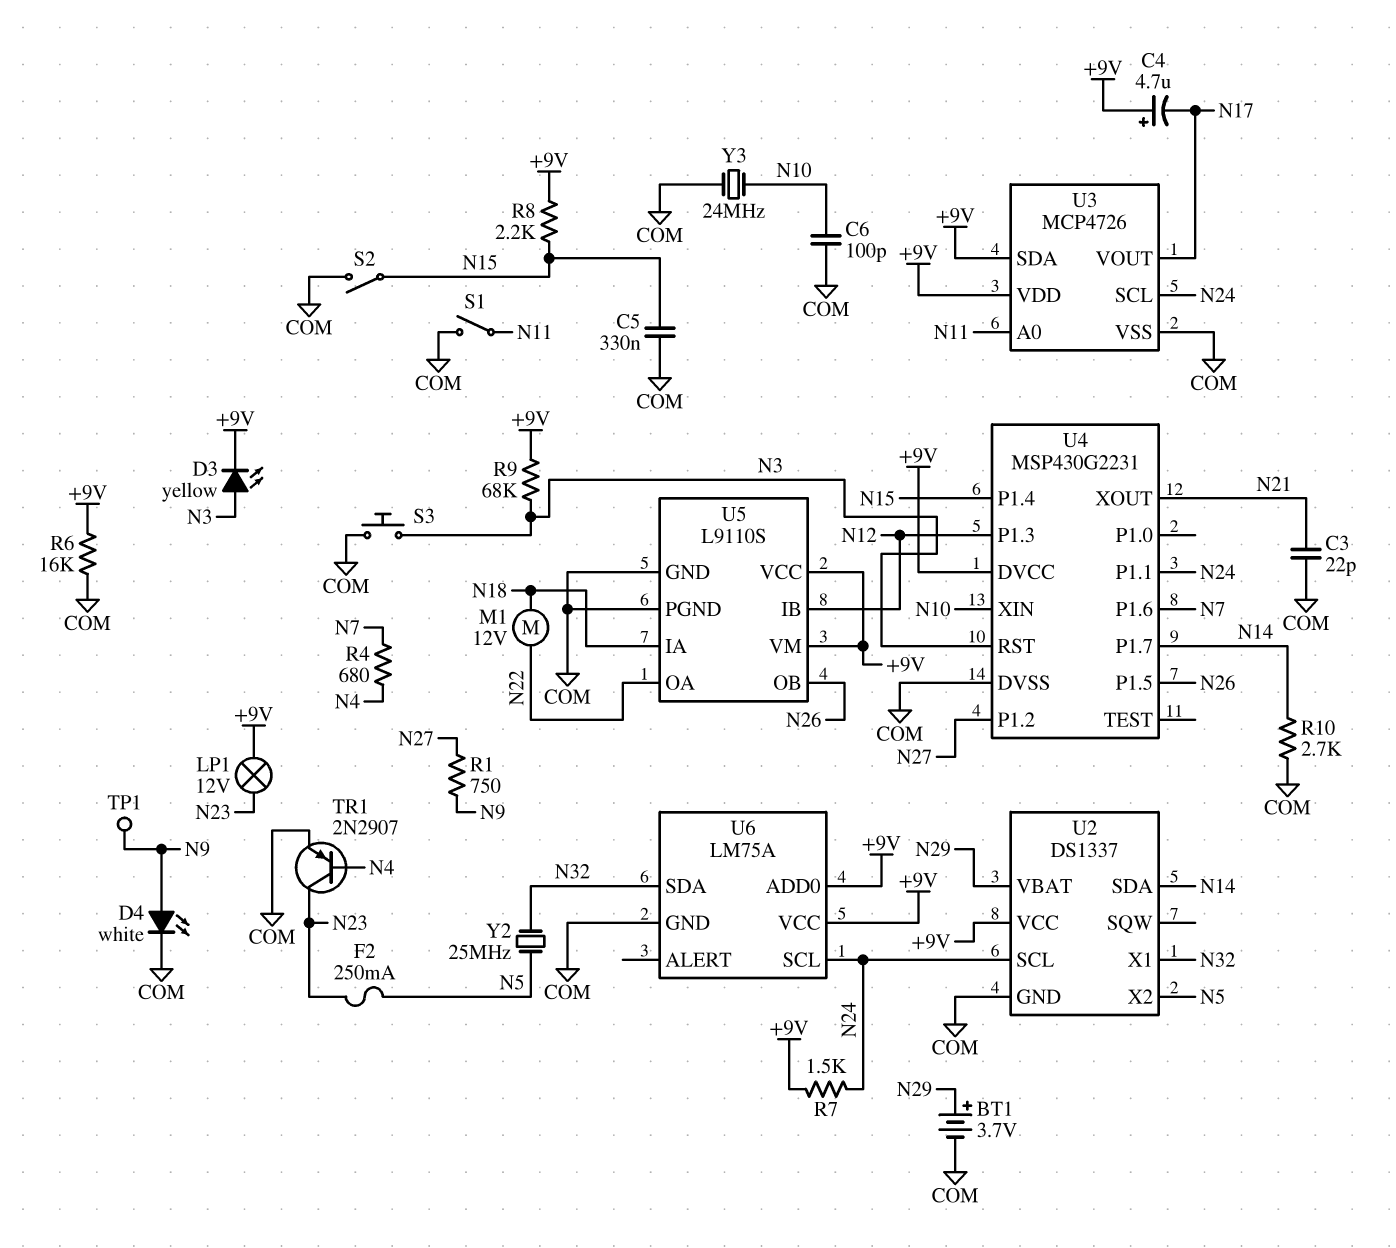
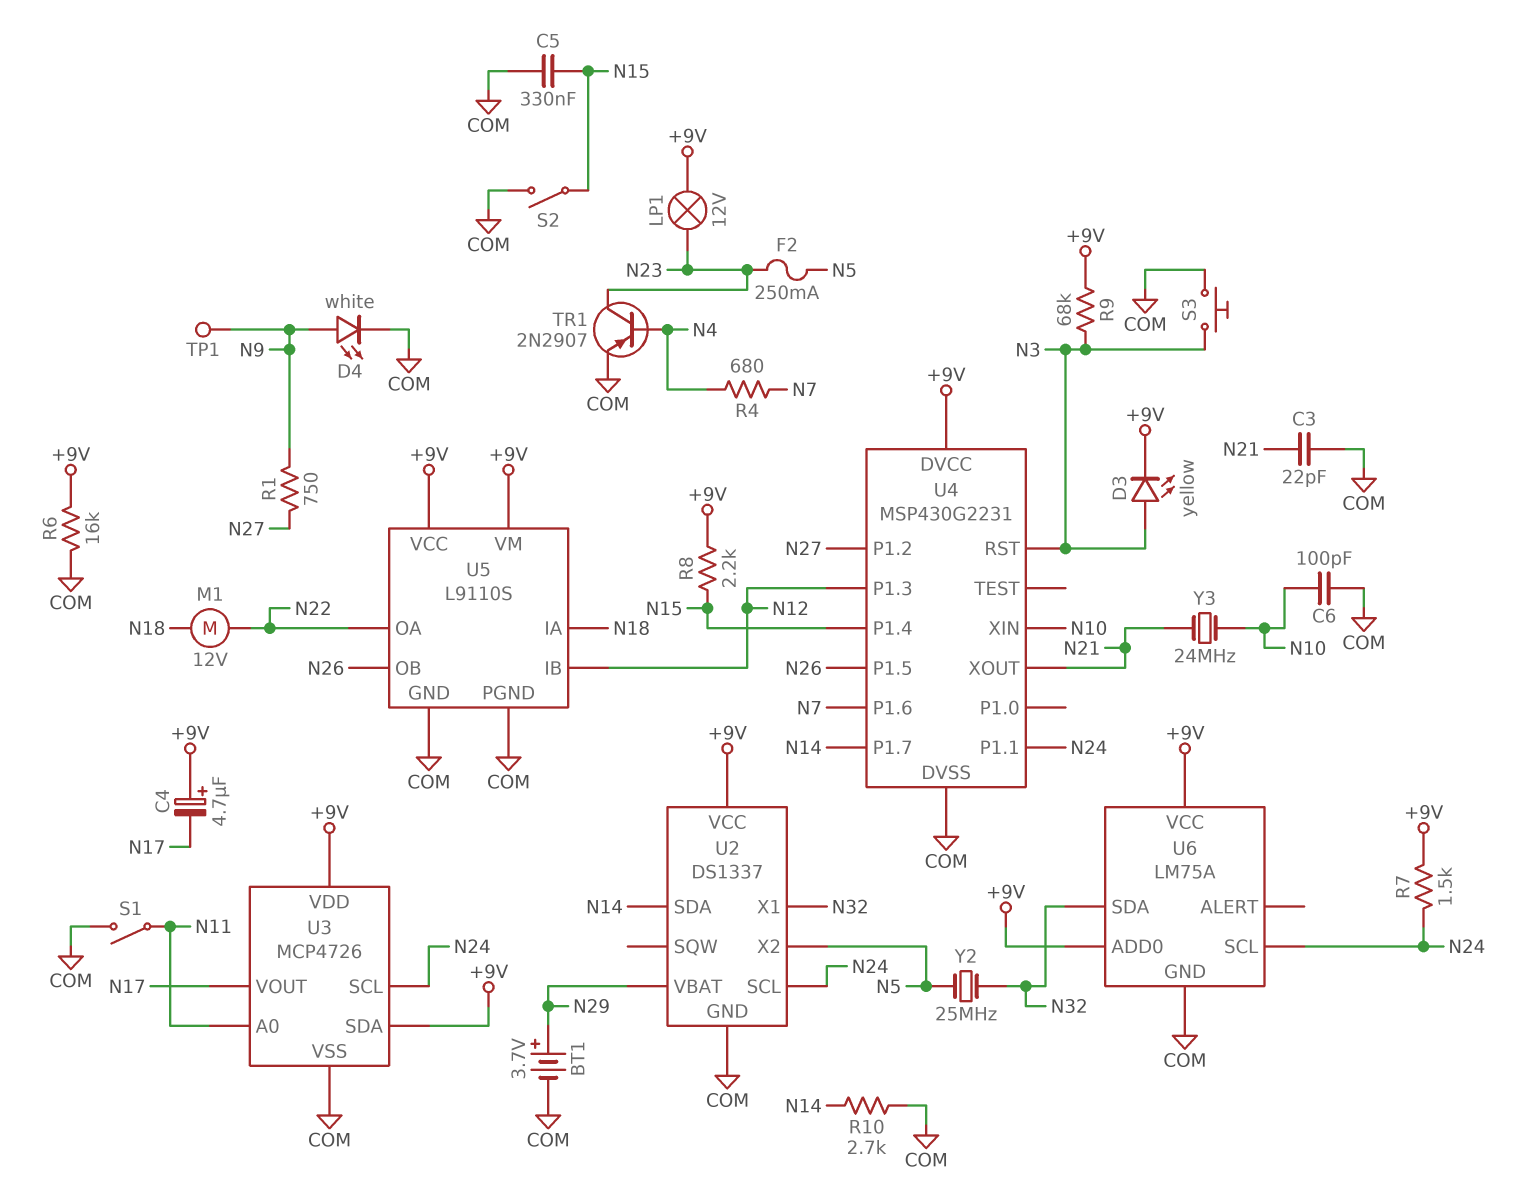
Y3: 24MHz (COM, N10) -> 24MHz (N10, N21)

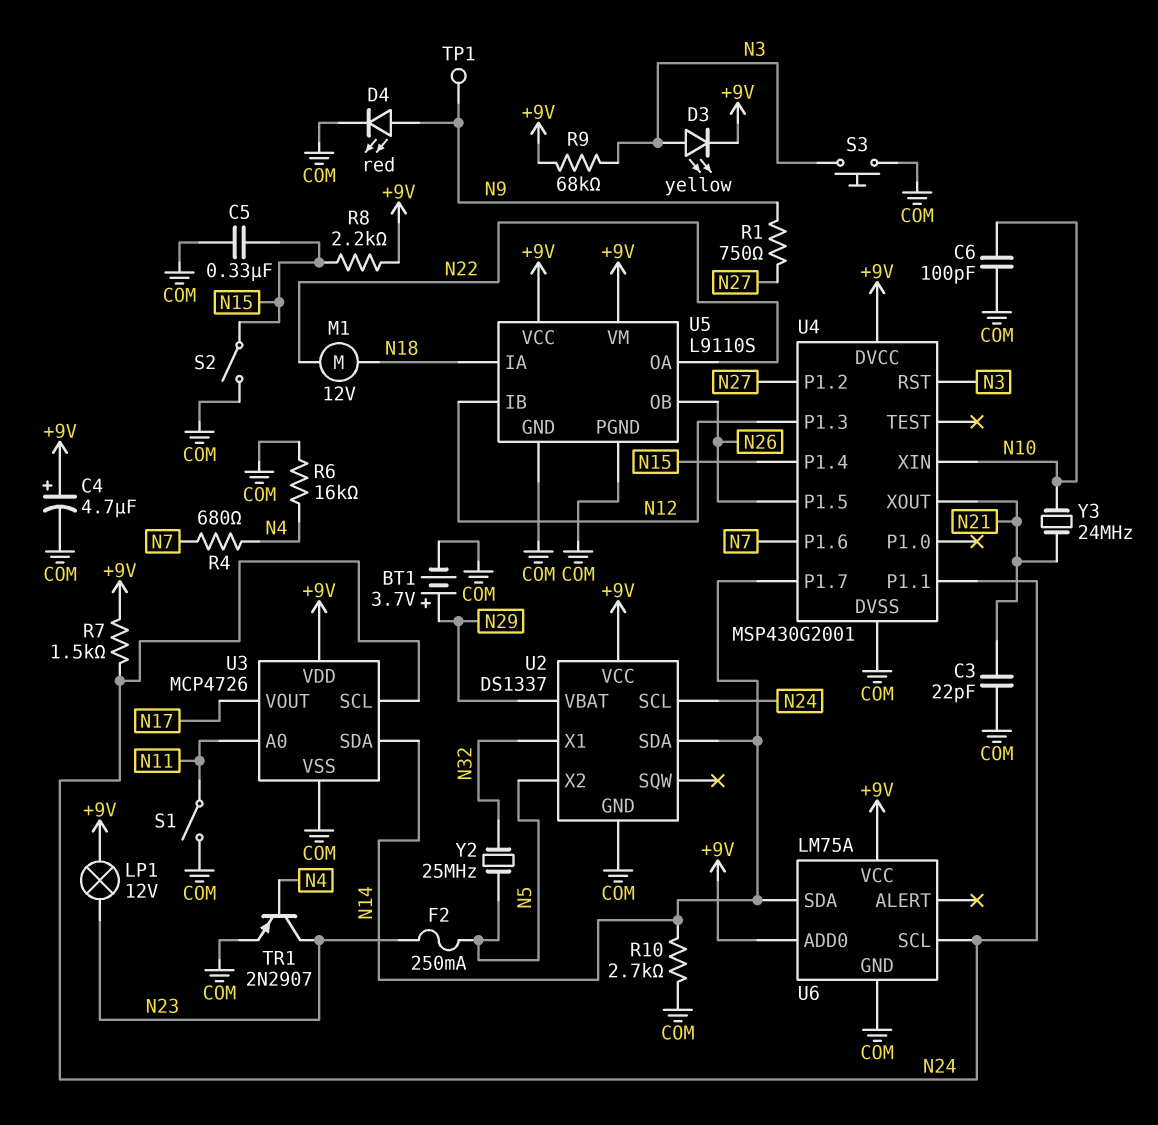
C4: 4.7uF (plus +9V, minus N17) -> 4.7uF (plus +9V, minus COM)
D4: LED white (A N9, K COM) -> LED red (A N9, K COM)
R6: 16k (+9V, COM) -> 16k (COM, N4)
U3 pin SDA: +9V -> N14
U4: MSP430G2231 -> MSP430G2001
U6 pin SDA: N32 -> N14

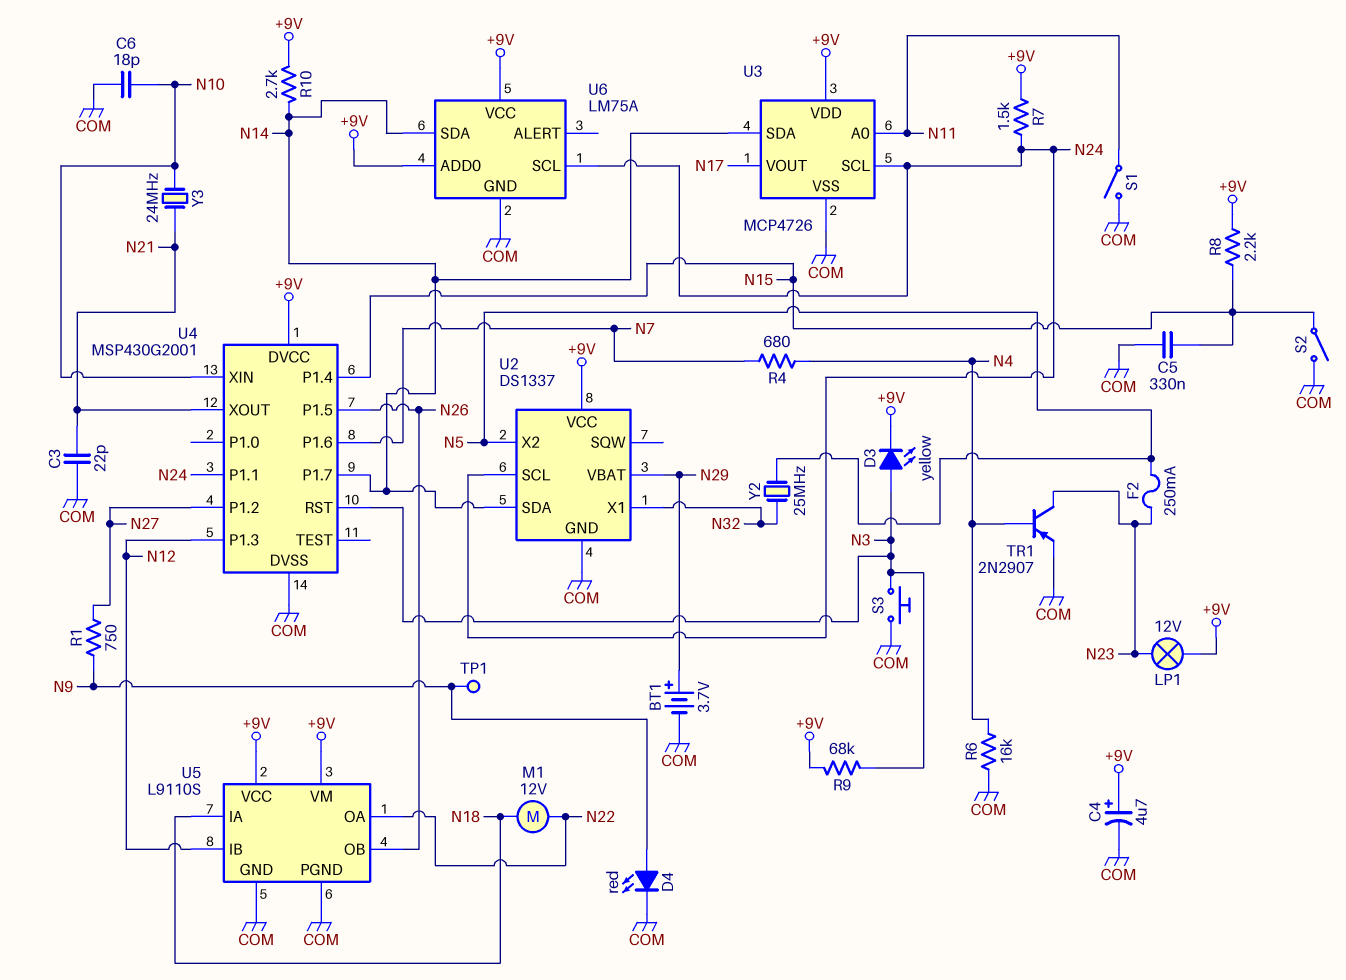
C6: 100pF (COM, N10) -> 18pF (COM, N10)
R10: 2.7k (COM, N14) -> 2.7k (+9V, N14)

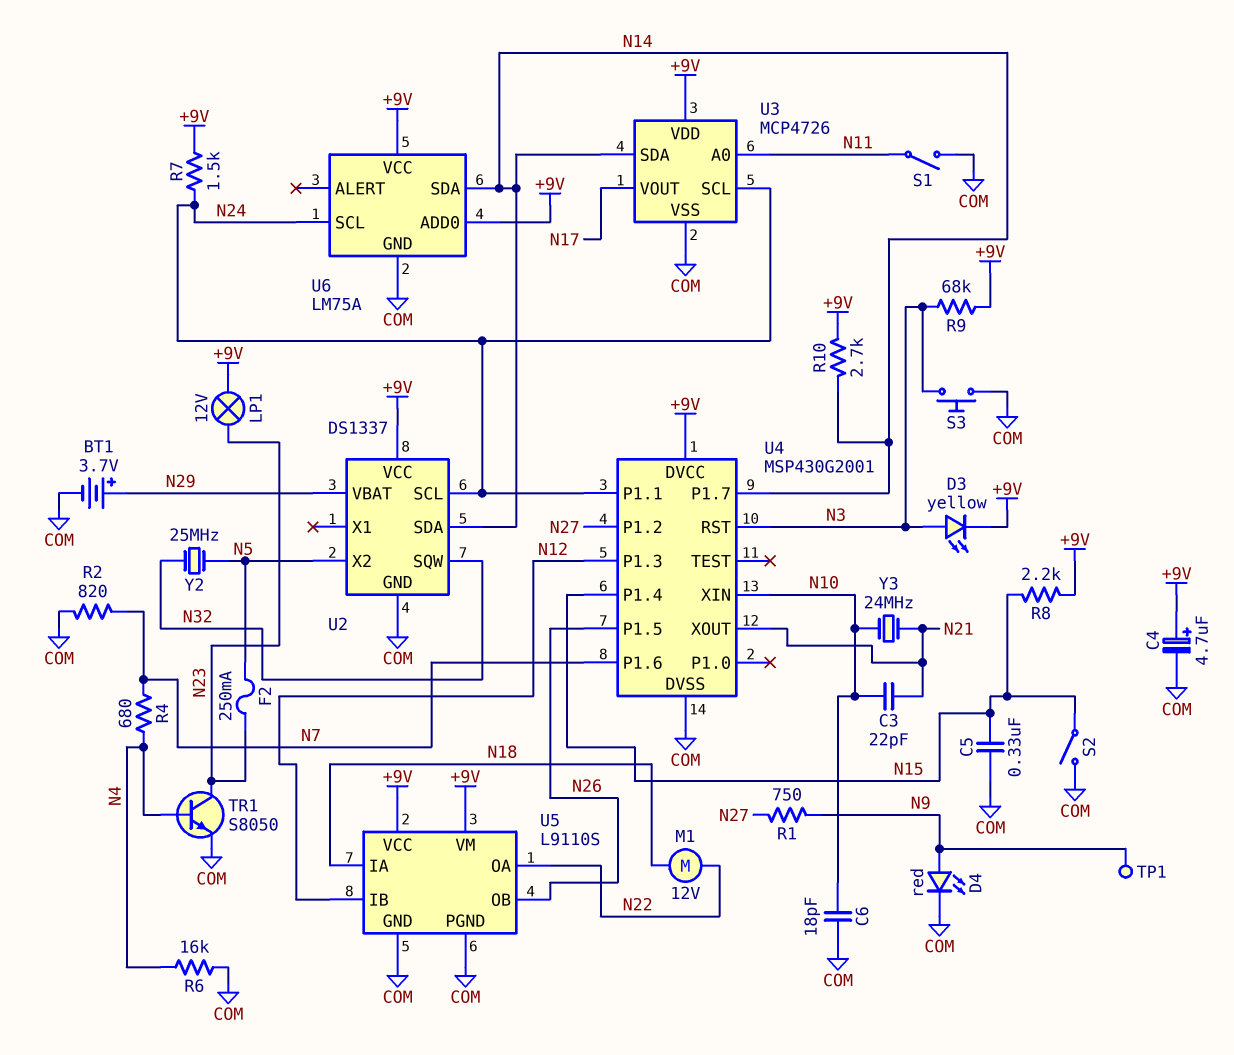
C3: 22pF (COM, N21) -> 22pF (N10, N21)
R2: none -> 820 (COM, N7)
TR1: PNP 2N2907 (B N4, C N23, E COM) -> NPN S8050 (B N4, C N23, E COM)
U2 pin SQW: none -> N32
U2 pin X1: N32 -> none

